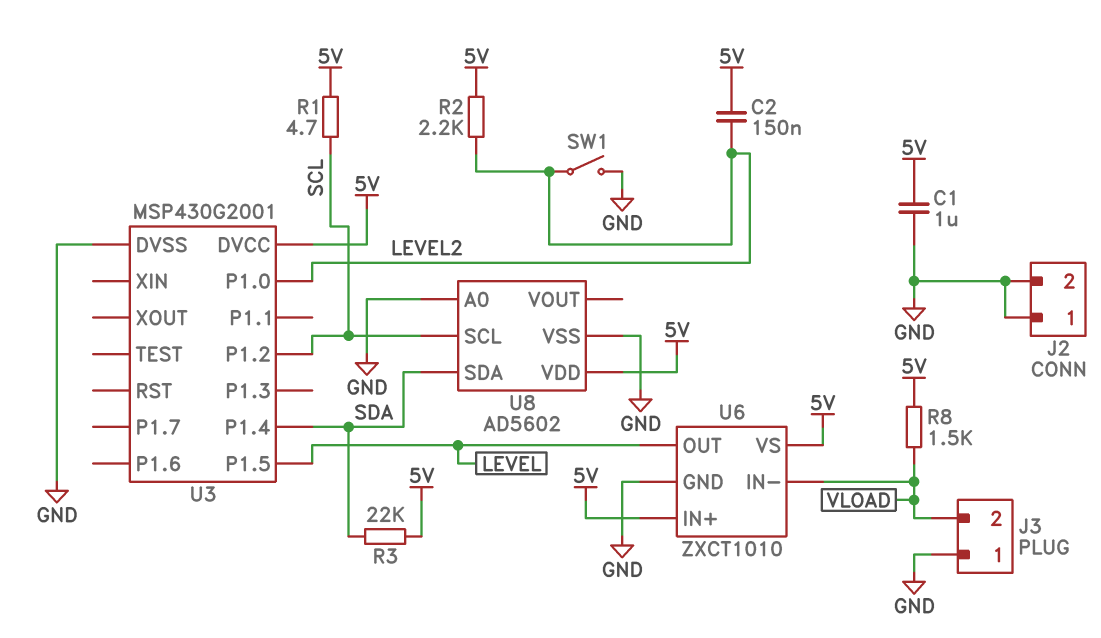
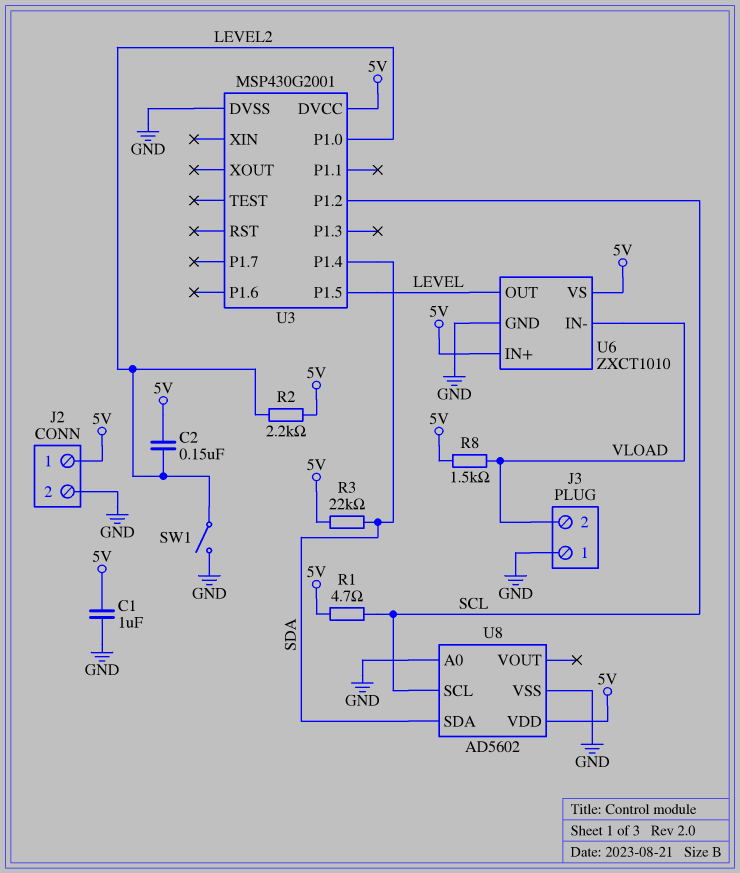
J2 pin 1: GND -> 5V

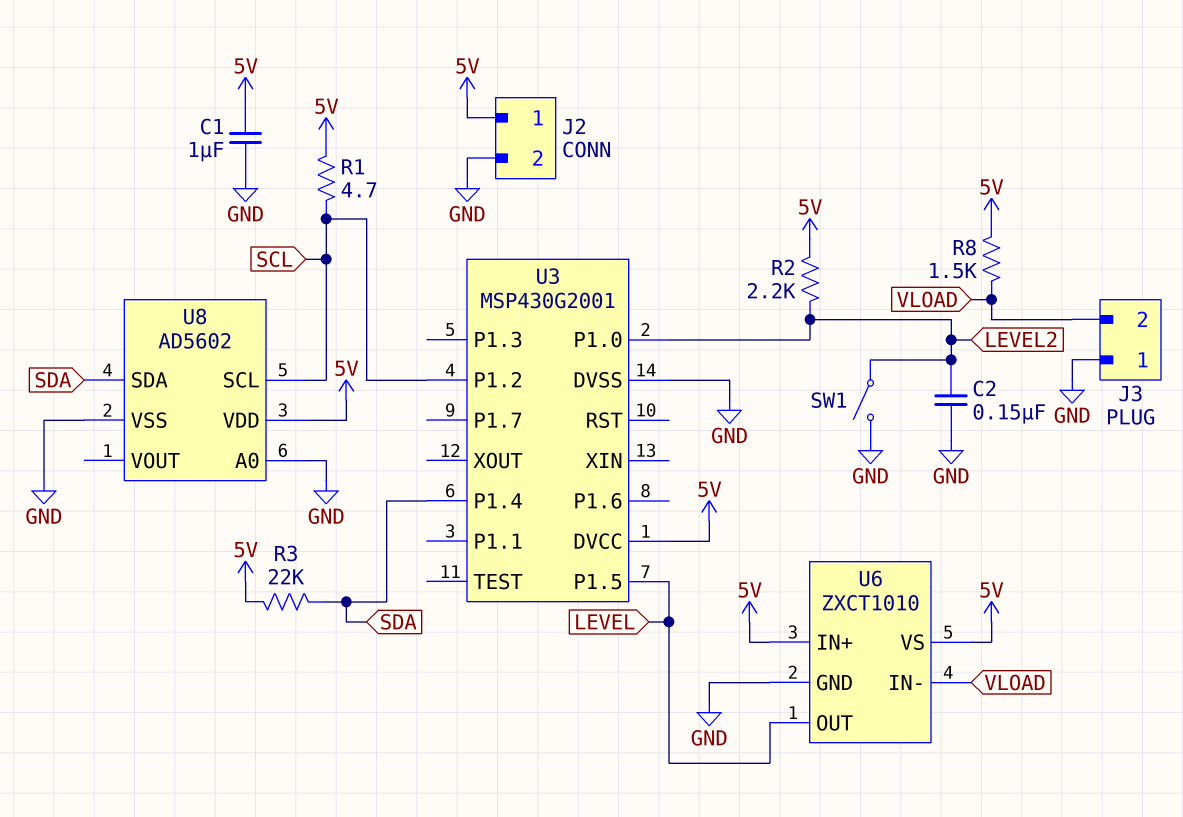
C2: 150nF (5V, LEVEL2) -> 150nF (GND, LEVEL2)

